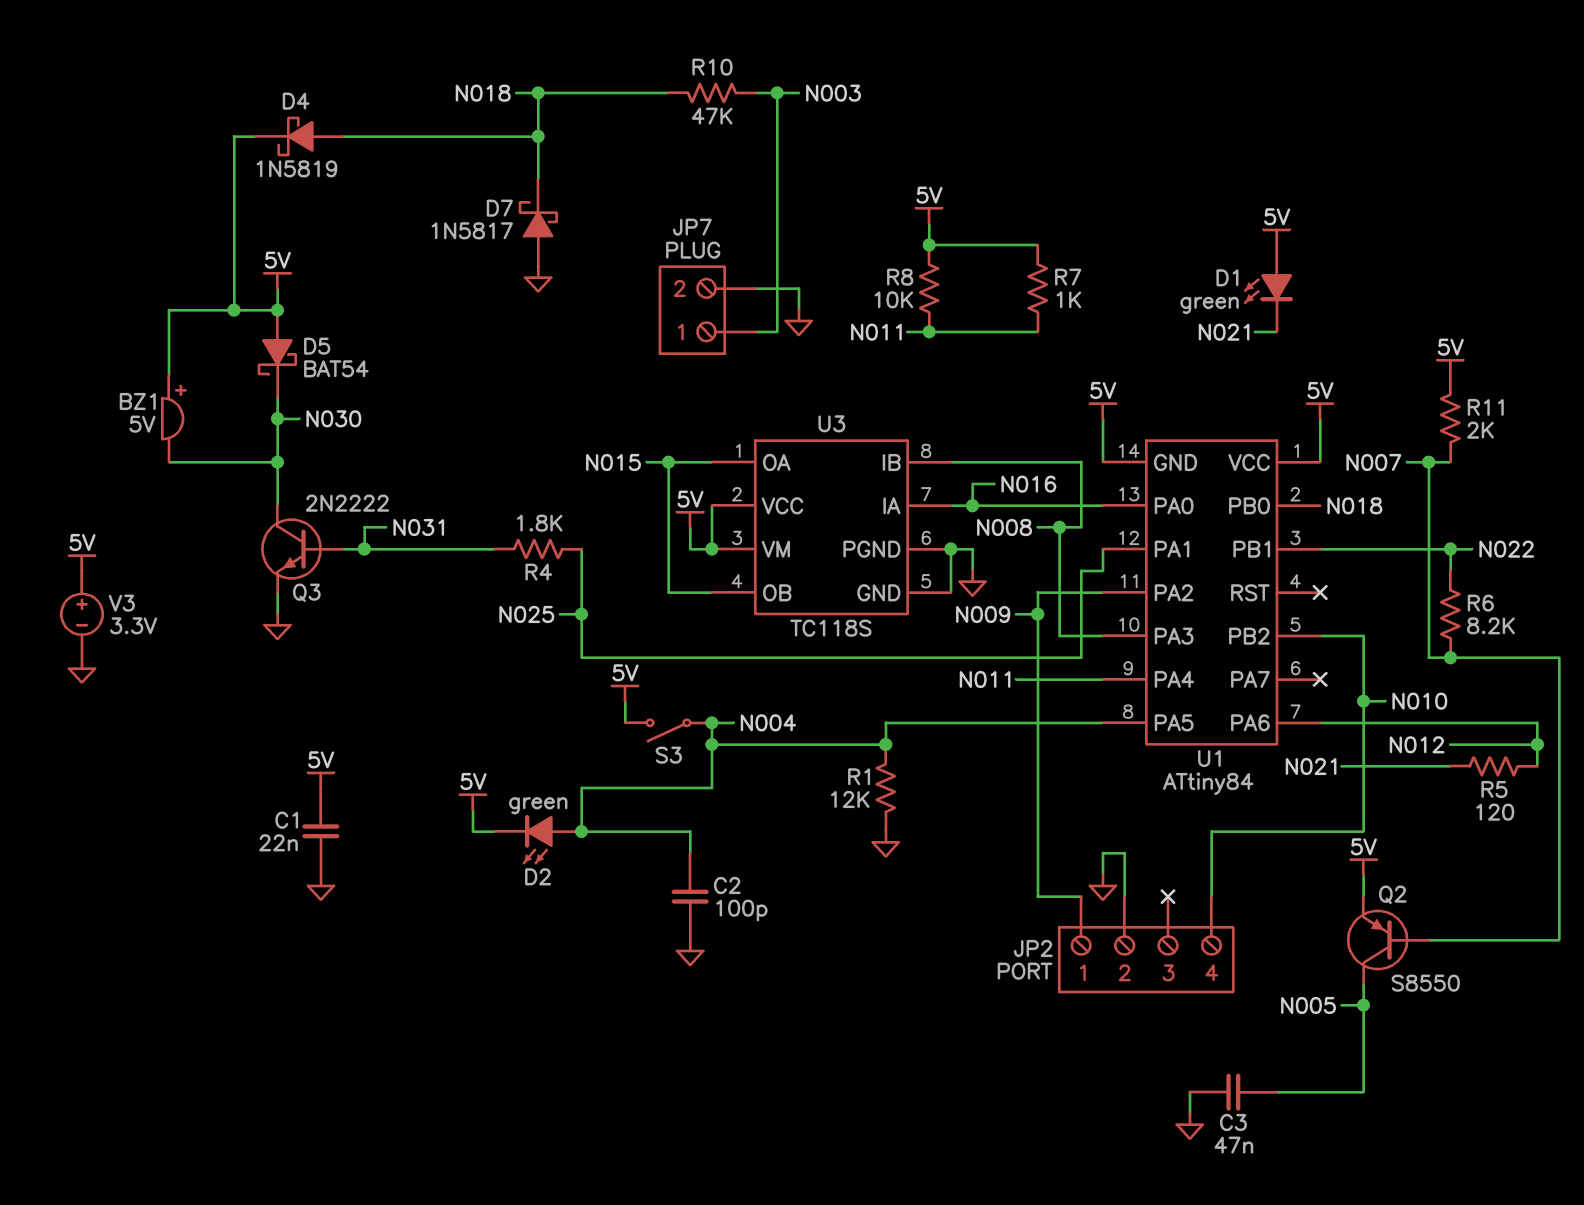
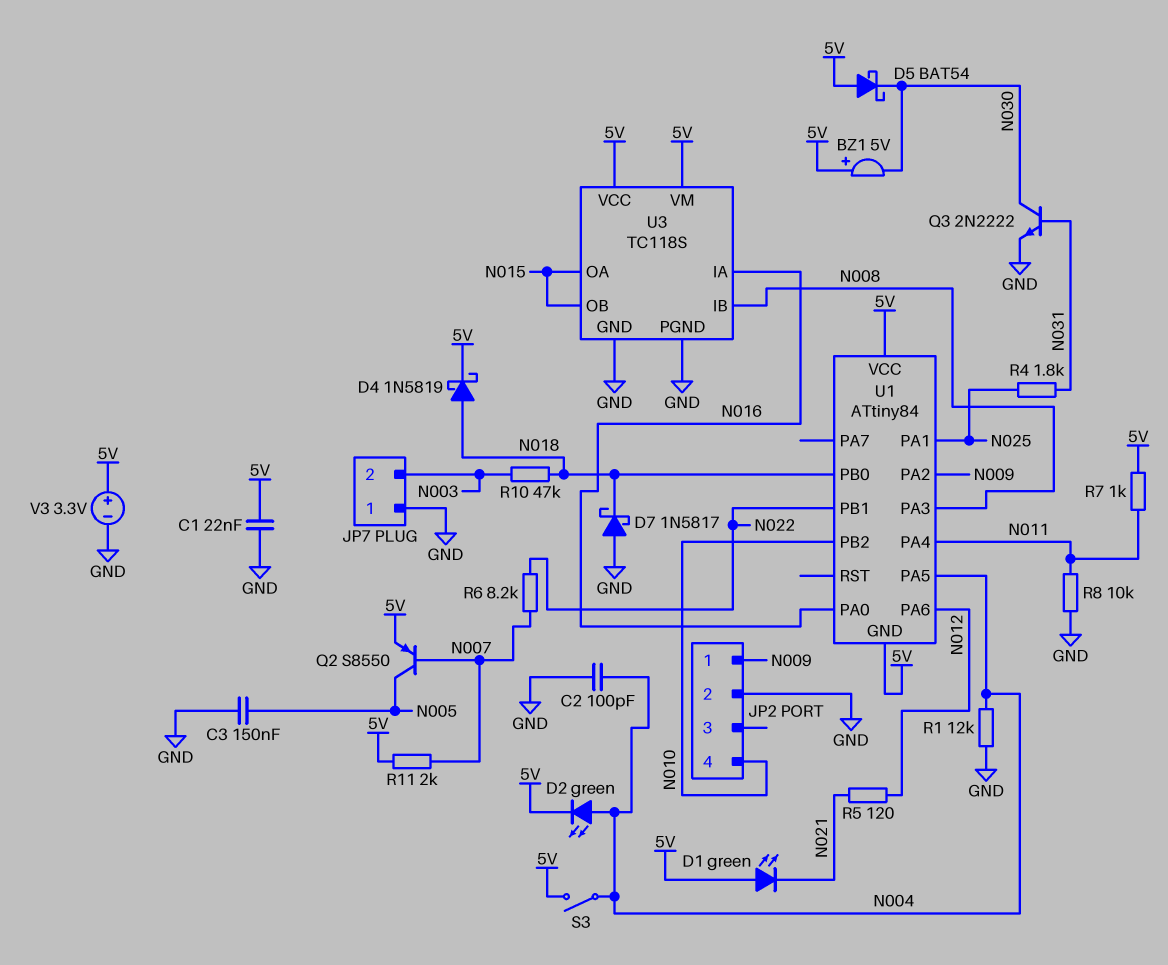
C3: 47nF (GND, N005) -> 150nF (GND, N005)
JP7 pin 1: N003 -> GND
JP7 pin 2: GND -> N003
R8: 10k (5V, N011) -> 10k (GND, N011)

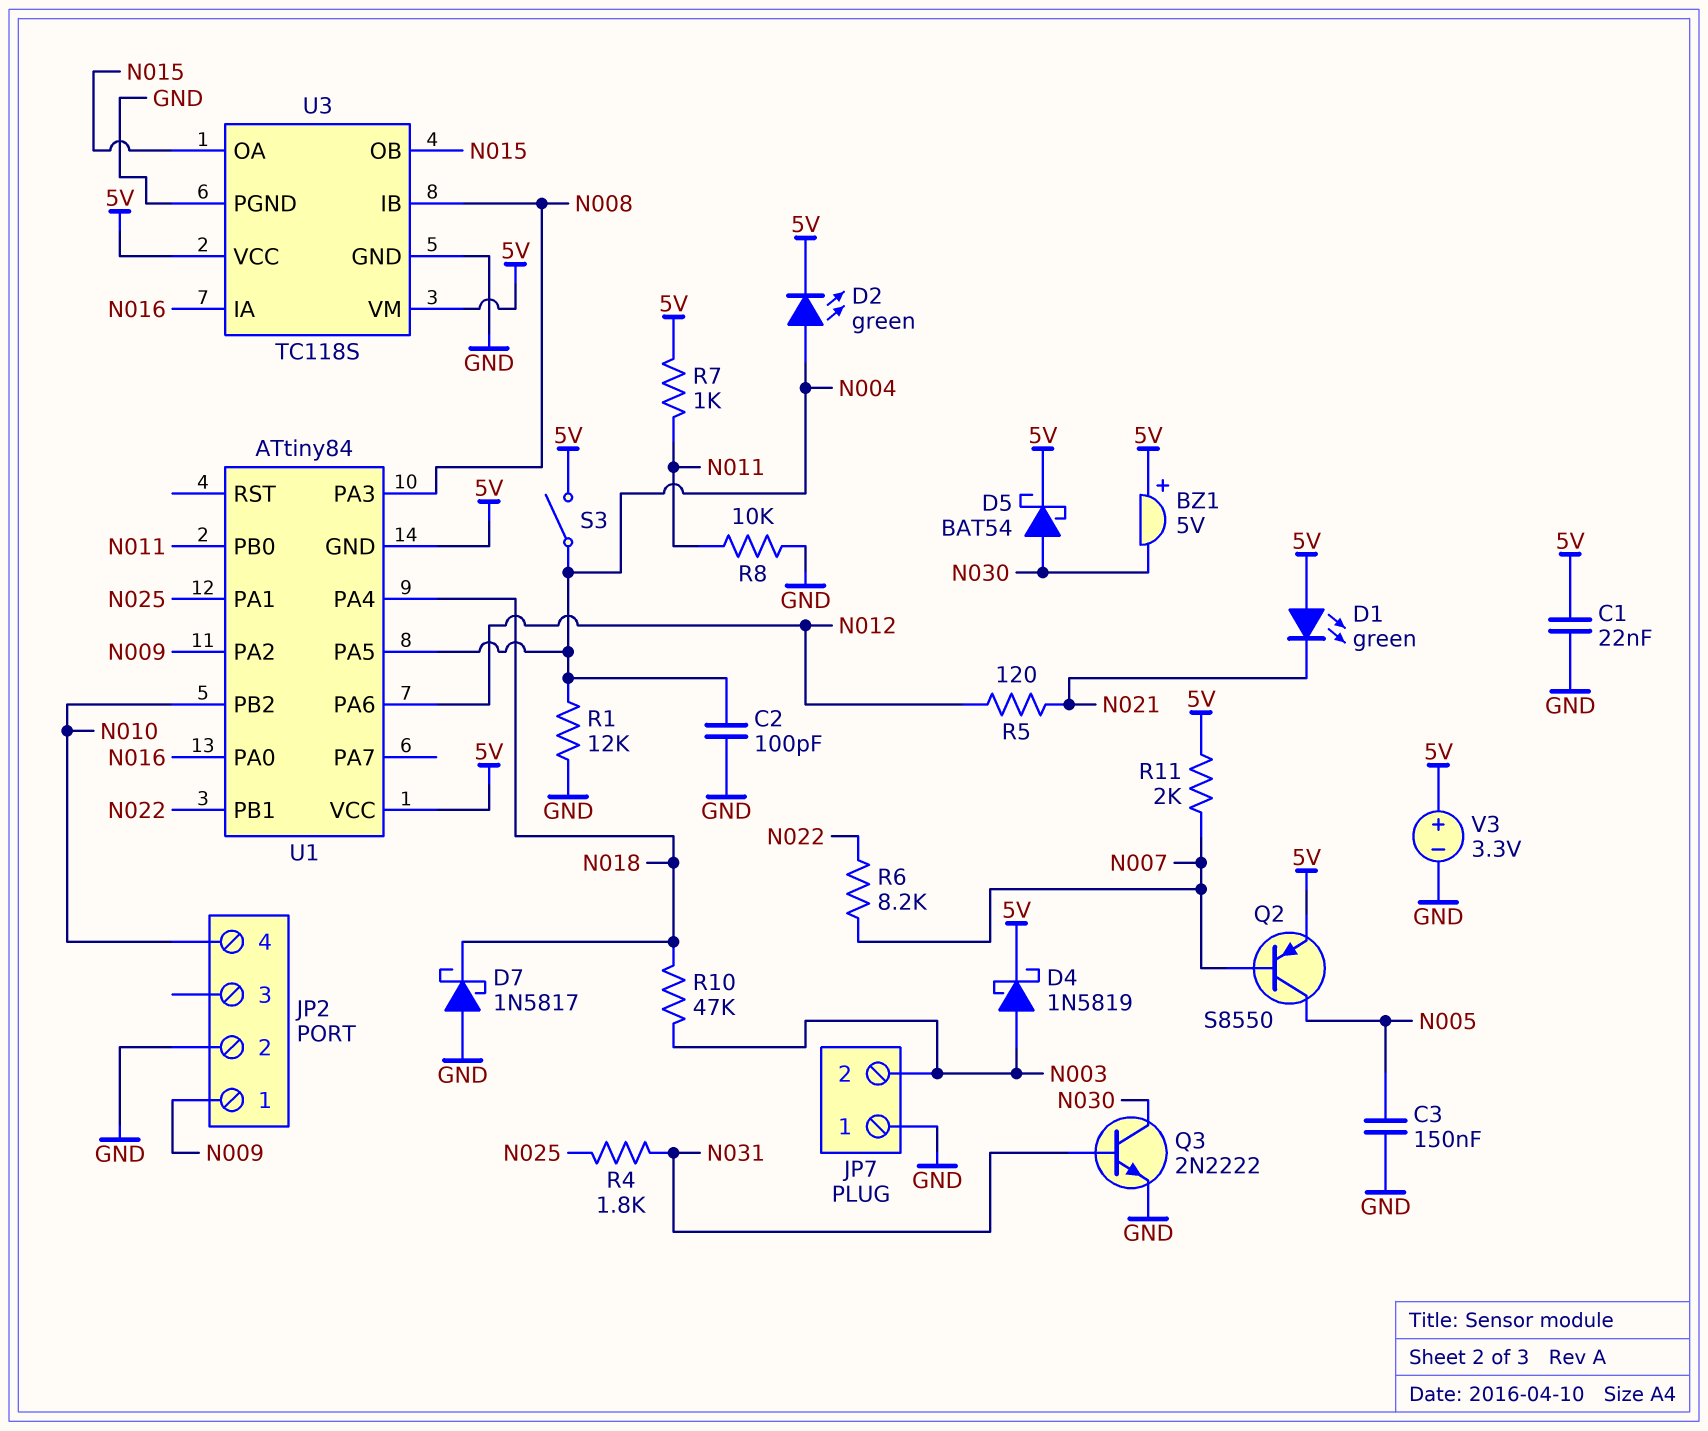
D4: schottky 1N5819 (A N018, K 5V) -> schottky 1N5819 (A N003, K 5V)
D5: schottky BAT54 (A 5V, K N030) -> schottky BAT54 (A N030, K 5V)
U1 pin PA4: N011 -> N018
U1 pin PB0: N018 -> N011

